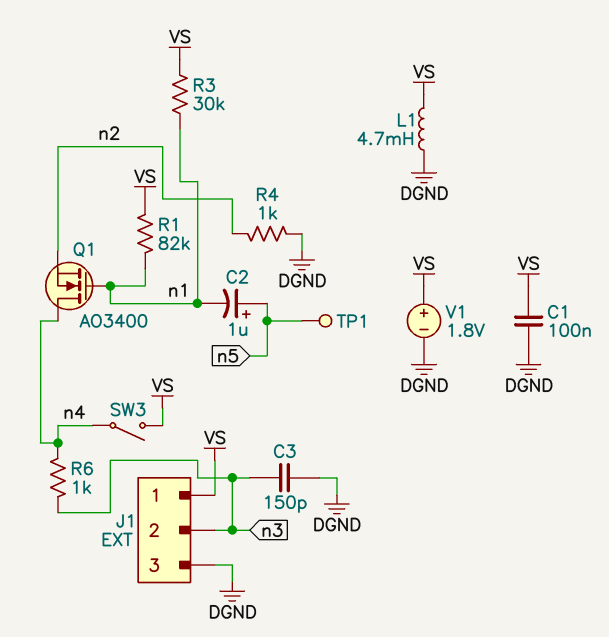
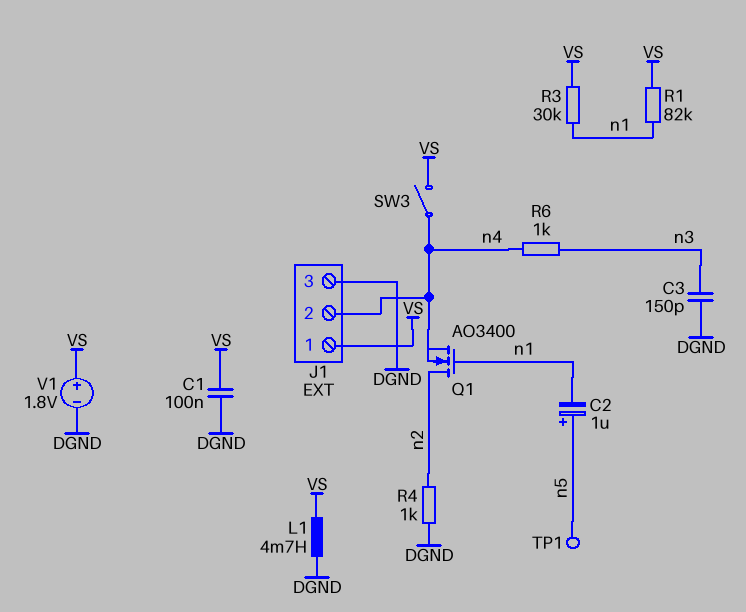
J1 pin 2: n3 -> n4
Q1: NMOS AO3400 (G n1, D n4, S n2) -> NMOS AO3400 (G n1, D n2, S n4)

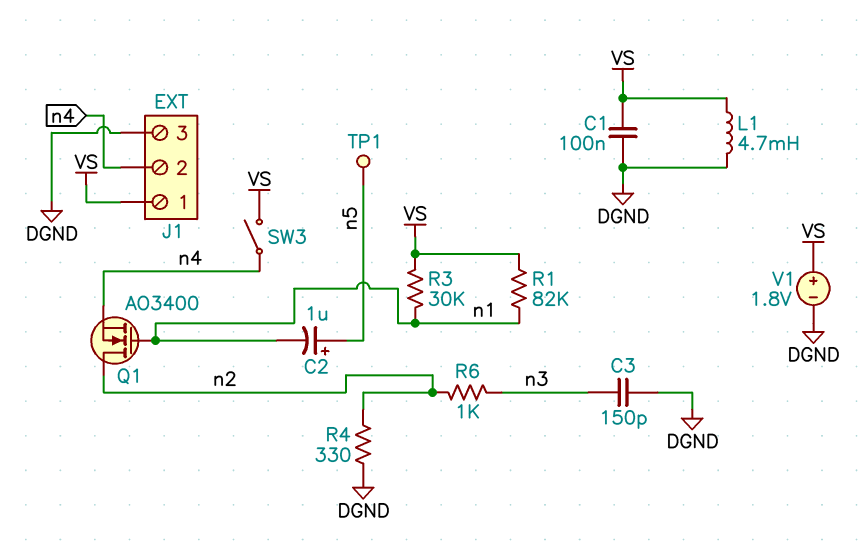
R4: 1k (DGND, n2) -> 330 (DGND, n2)
R6: 1k (n3, n4) -> 1k (n2, n3)

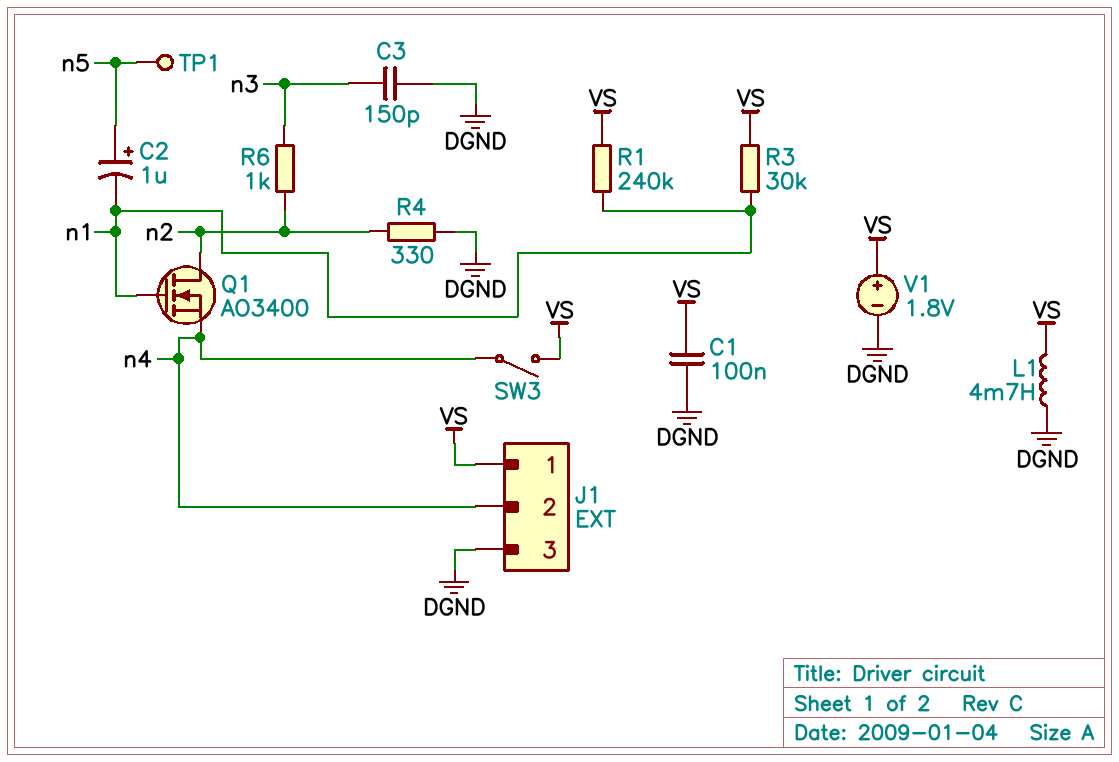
R1: 82k (VS, n1) -> 240k (VS, n1)

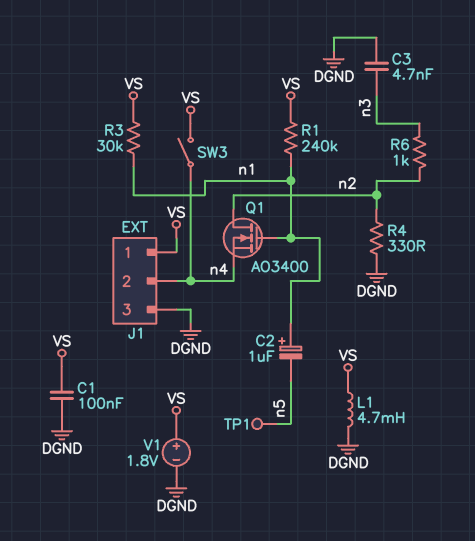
C2: 1uF (plus n5, minus n1) -> 1uF (plus n1, minus n5)
C3: 150pF (DGND, n3) -> 4.7nF (DGND, n3)

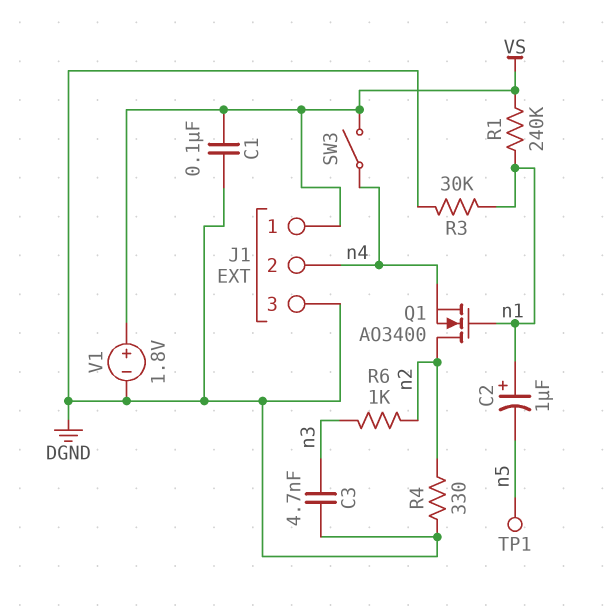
L1: 4.7mH (DGND, VS) -> none
R3: 30k (VS, n1) -> 30k (DGND, n1)

